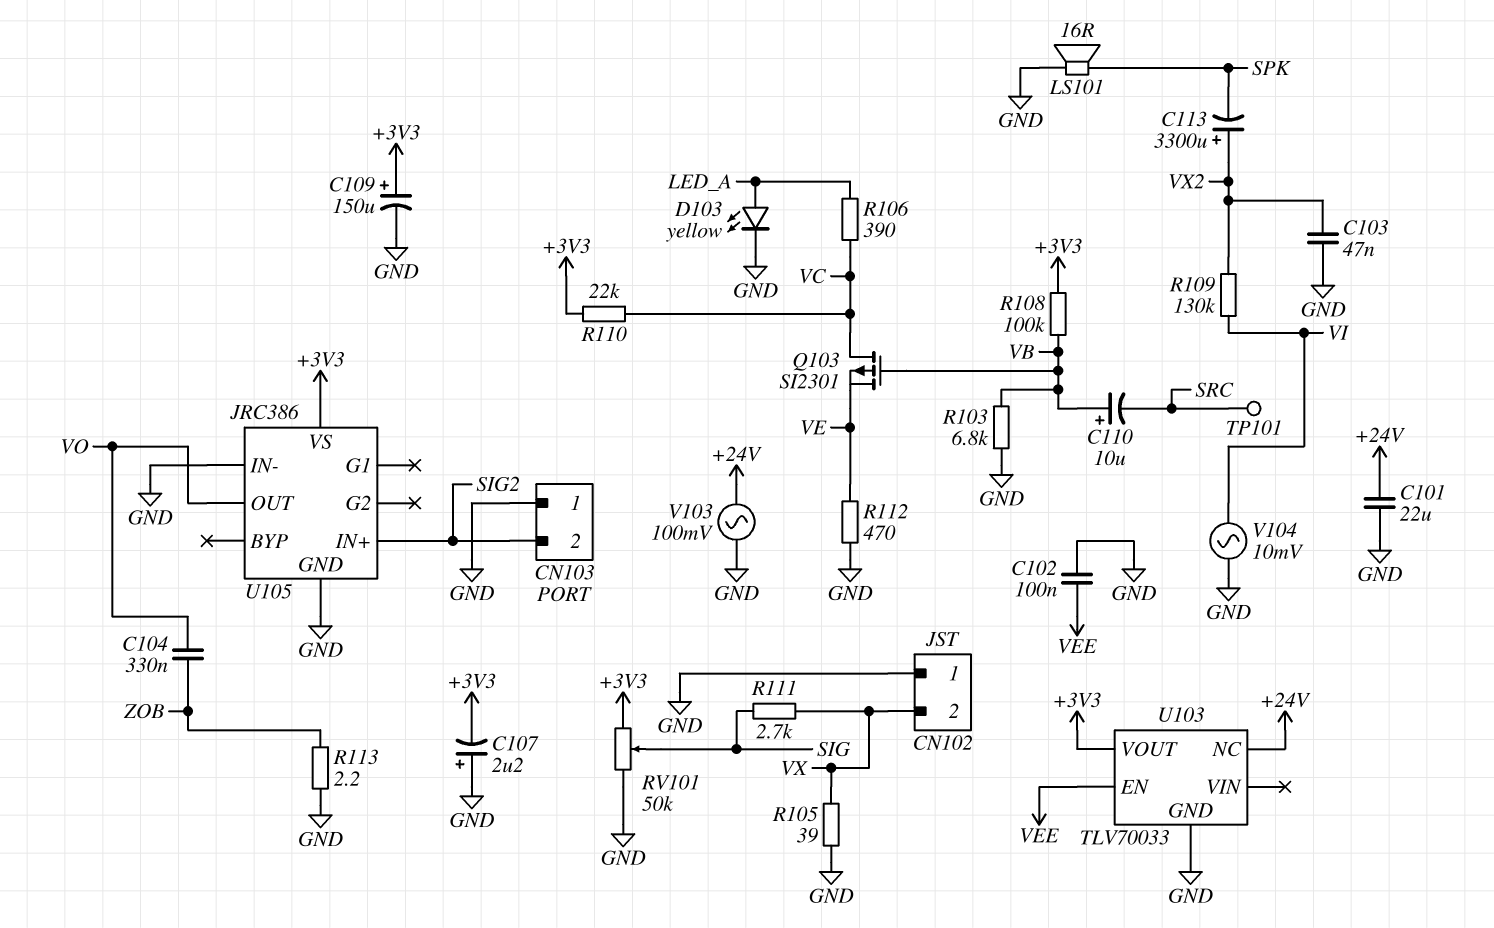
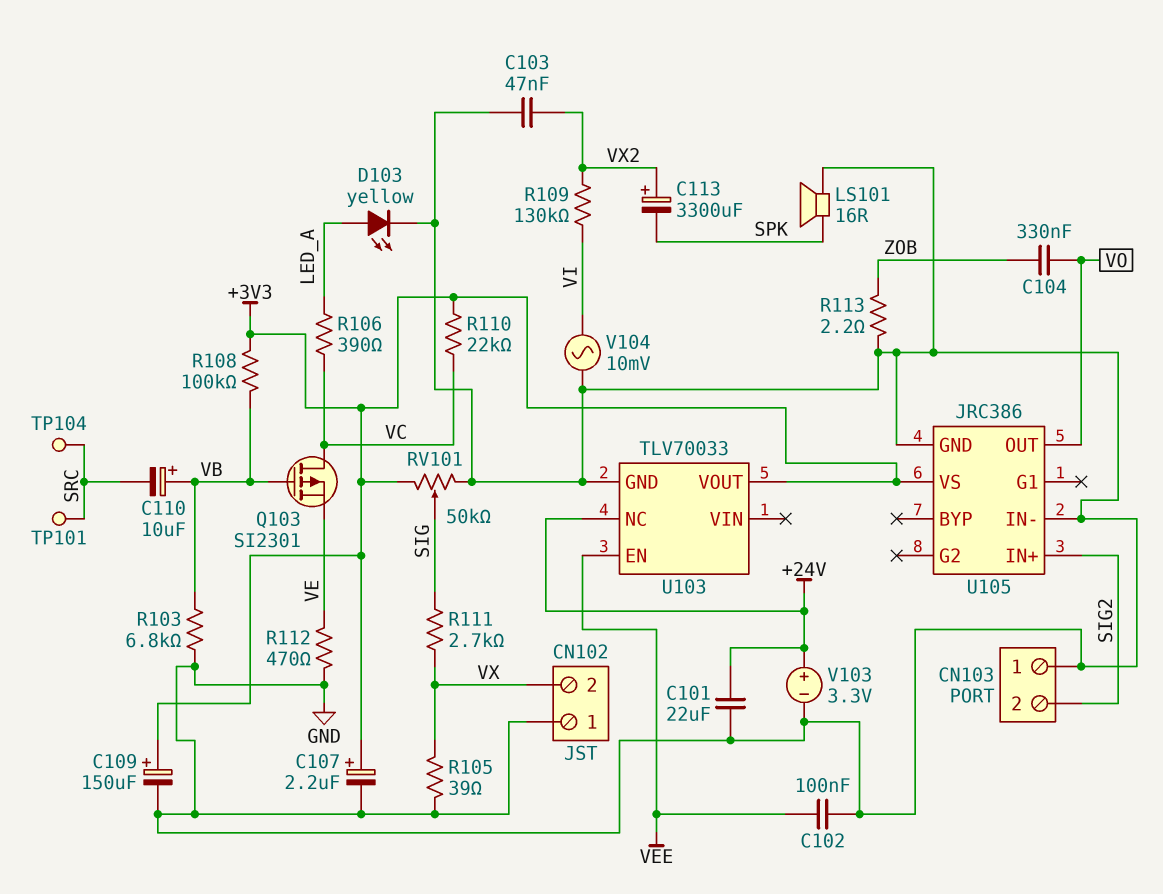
C107: 2.2uF (plus GND, minus +3V3) -> 2.2uF (plus +3V3, minus GND)
TP104: none -> test point (SRC)
V103: AC 100mV (+24V, GND) -> 3.3V (plus +24V, minus GND)

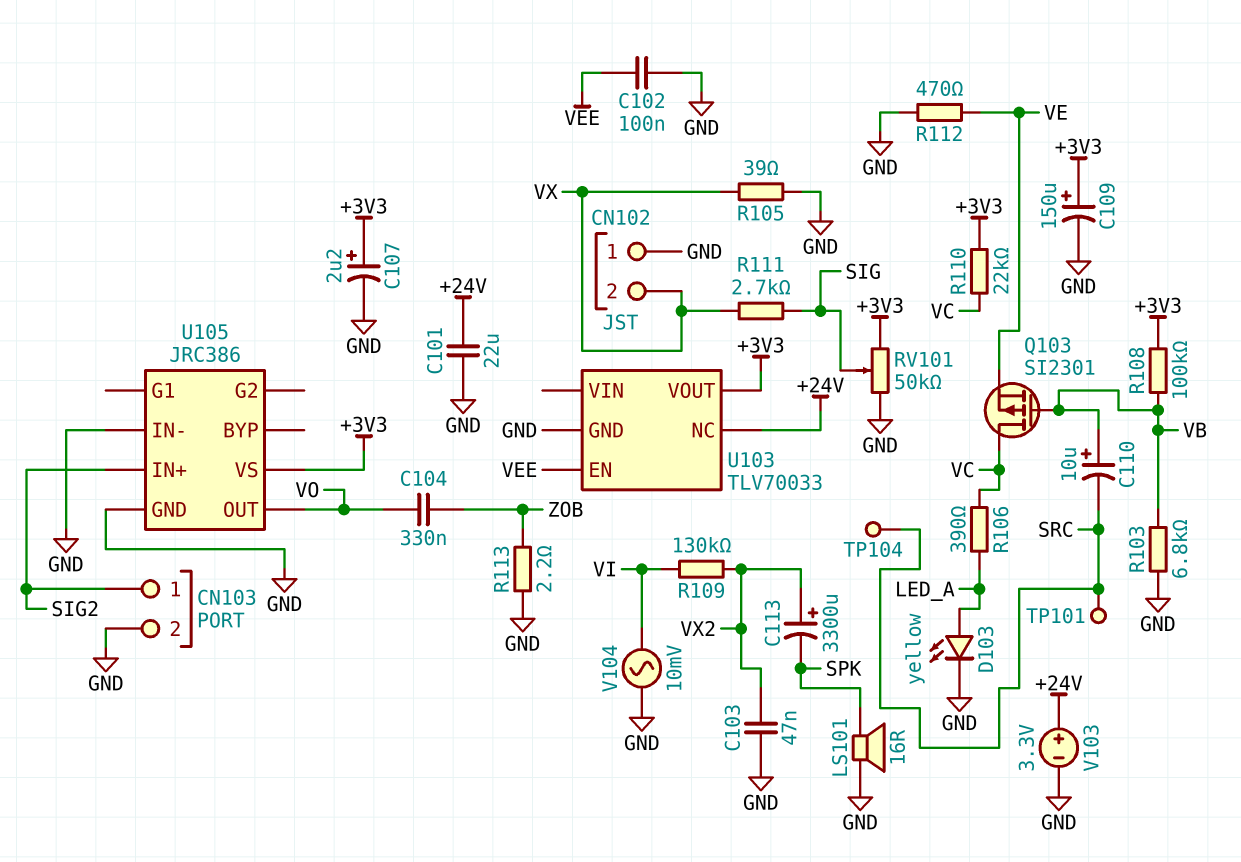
CN103 pin 1: GND -> SIG2
CN103 pin 2: SIG2 -> GND

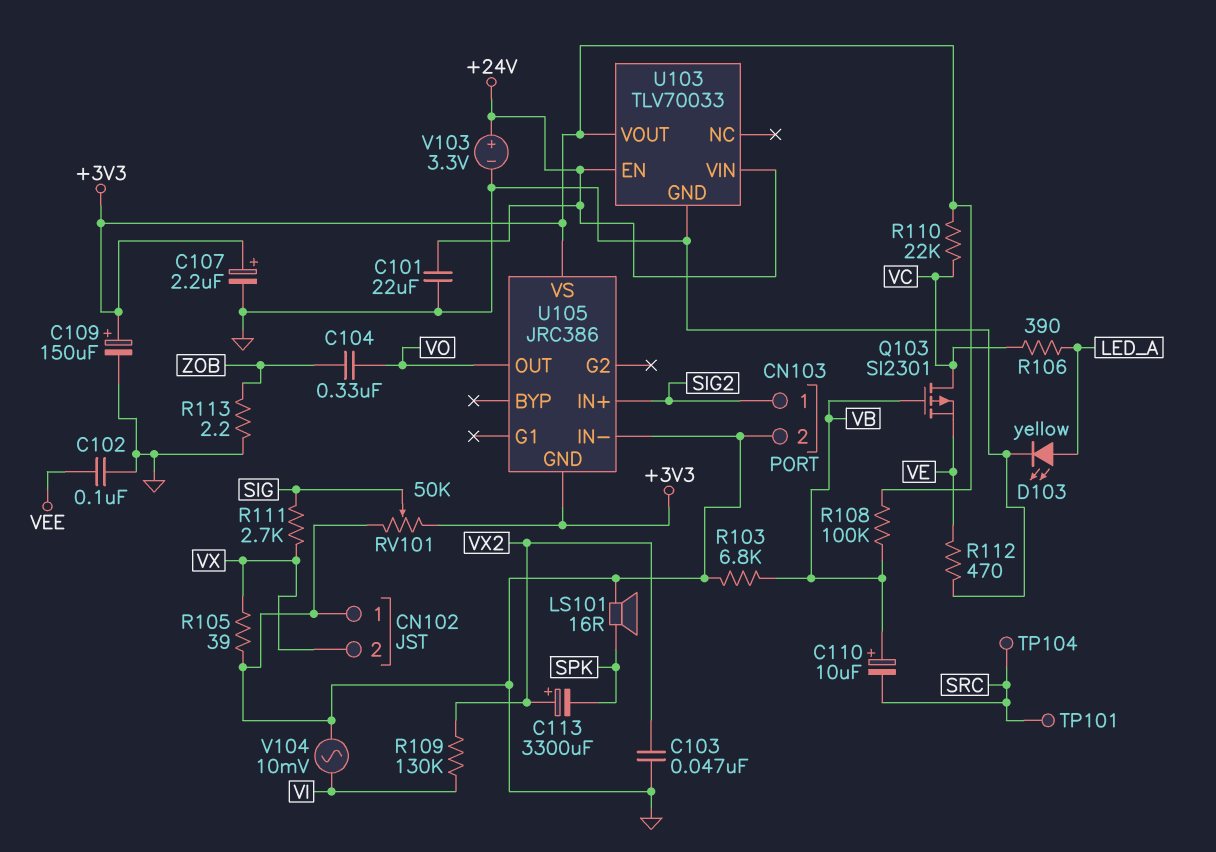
U103 pin EN: VEE -> +24V
U103 pin NC: +24V -> none
U103 pin VIN: none -> +24V
U105 pin GND: GND -> +3V3

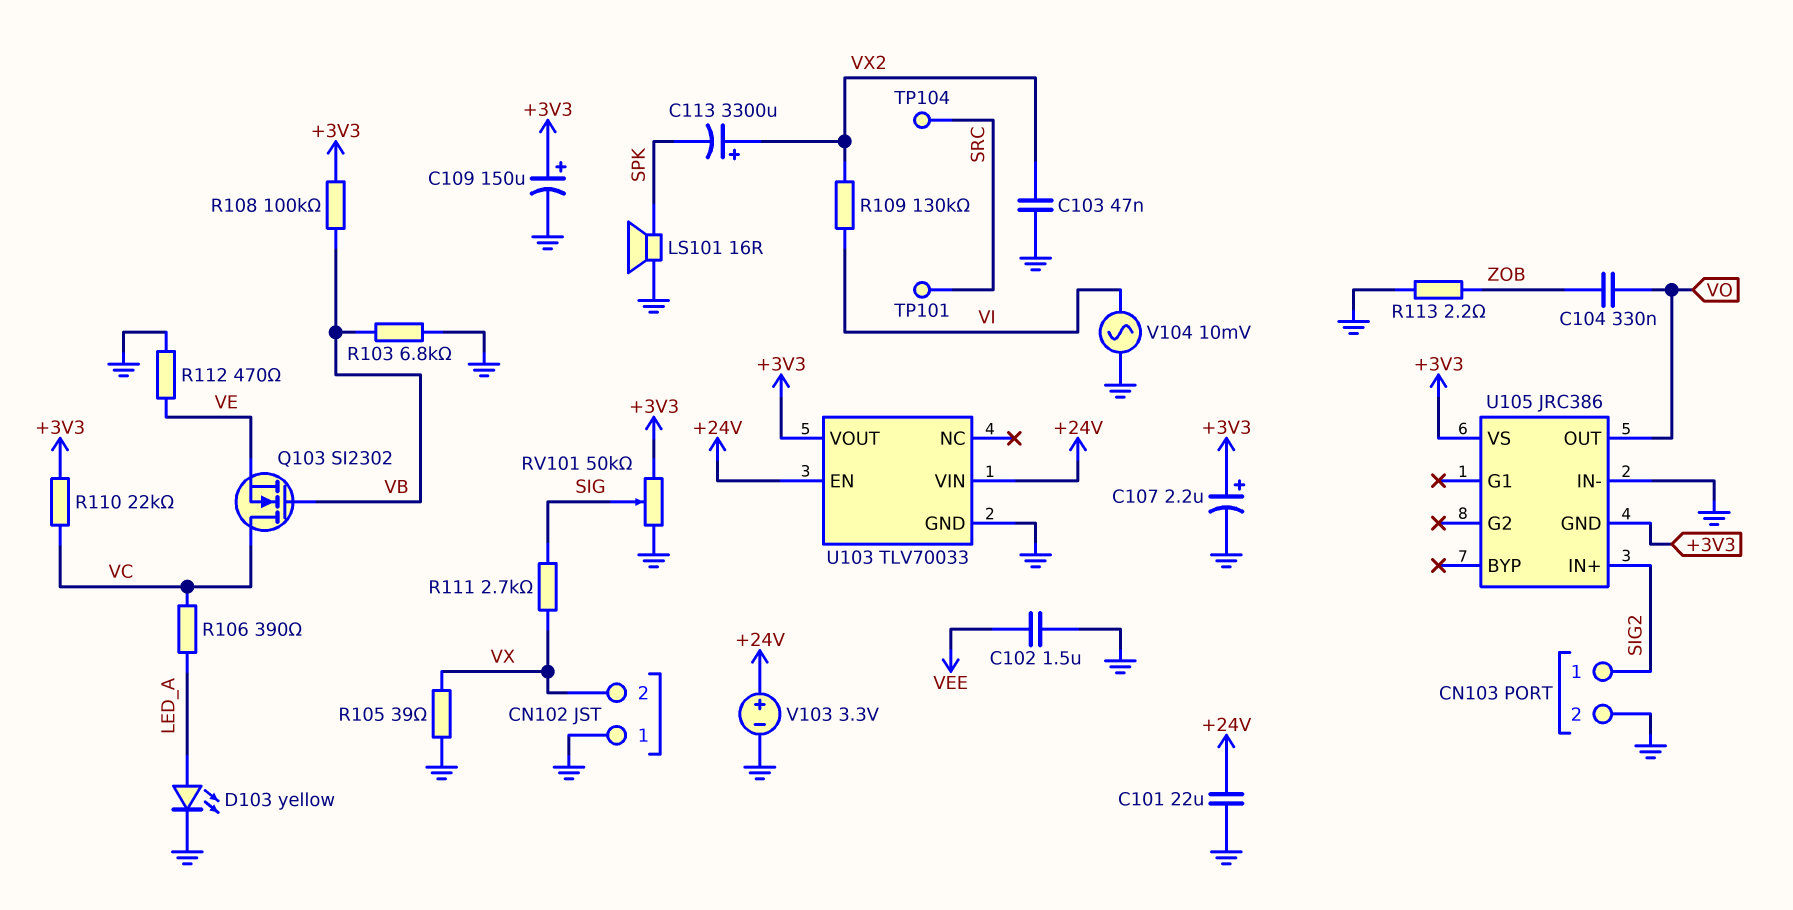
C102: 100nF (GND, VEE) -> 1.5uF (GND, VEE)
C110: 10uF (plus VB, minus SRC) -> none
Q103: PMOS SI2301 (G VB, D VC, S VE) -> NMOS SI2302 (G VB, D VC, S VE)

